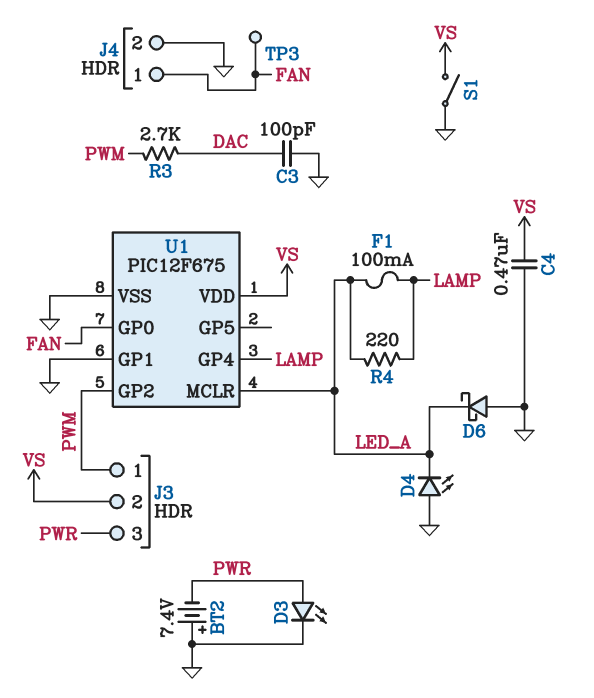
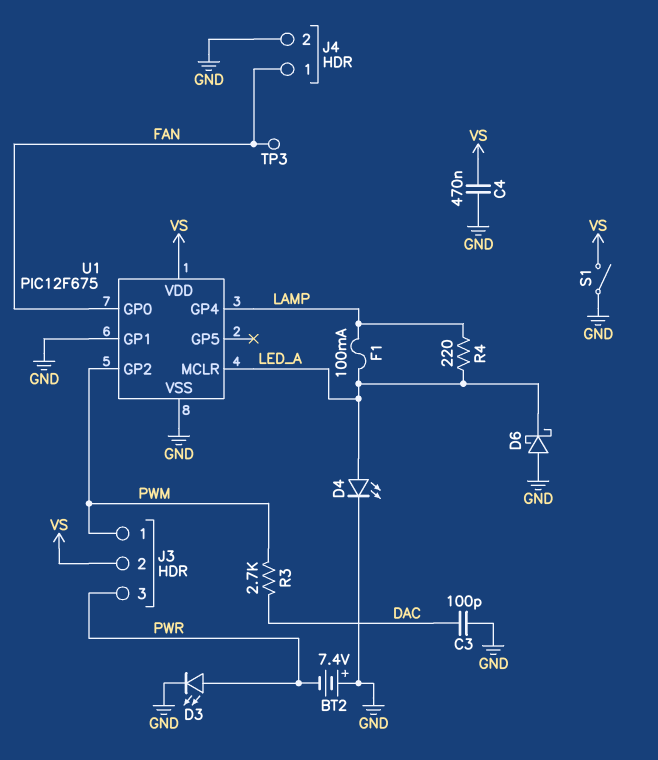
D4: LED (A GND, K LED_A) -> LED (A LED_A, K GND)

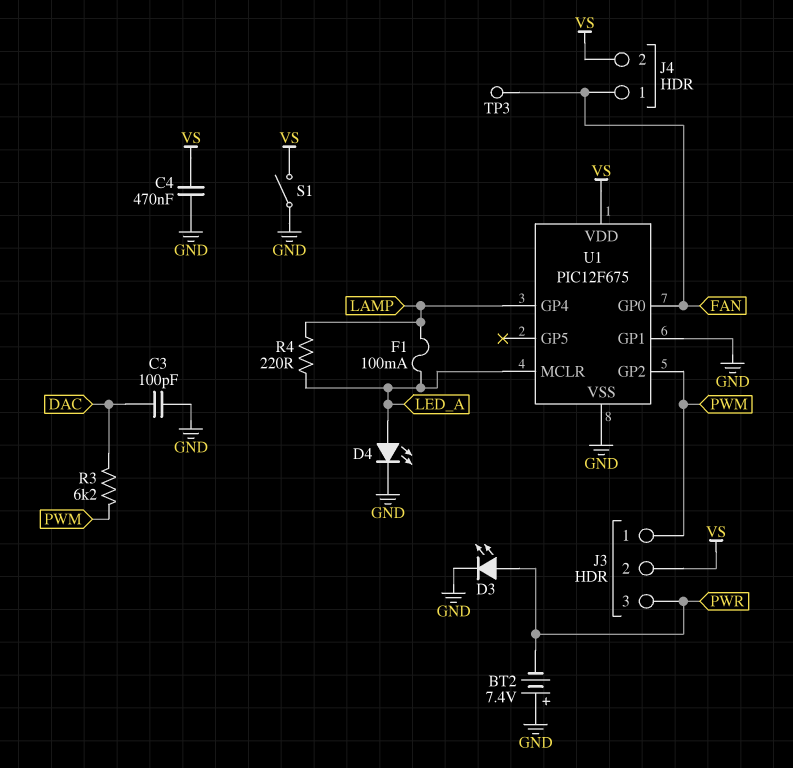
D6: schottky (A GND, K LED_A) -> none
J4 pin 2: GND -> VS
R3: 2.7k (DAC, PWM) -> 6.2k (DAC, PWM)

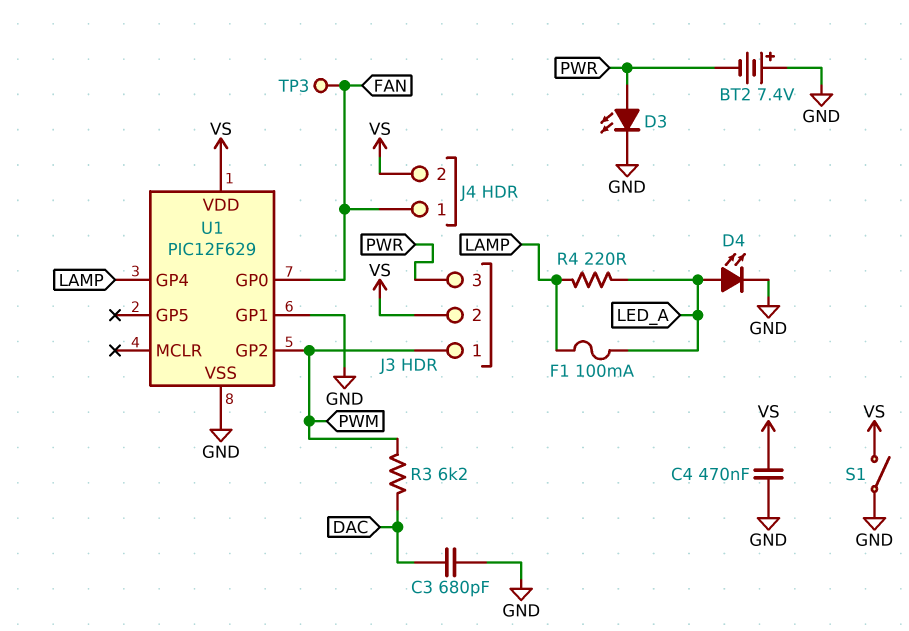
C3: 100pF (DAC, GND) -> 680pF (DAC, GND)
U1: PIC12F675 -> PIC12F629
U1 pin MCLR: LED_A -> none

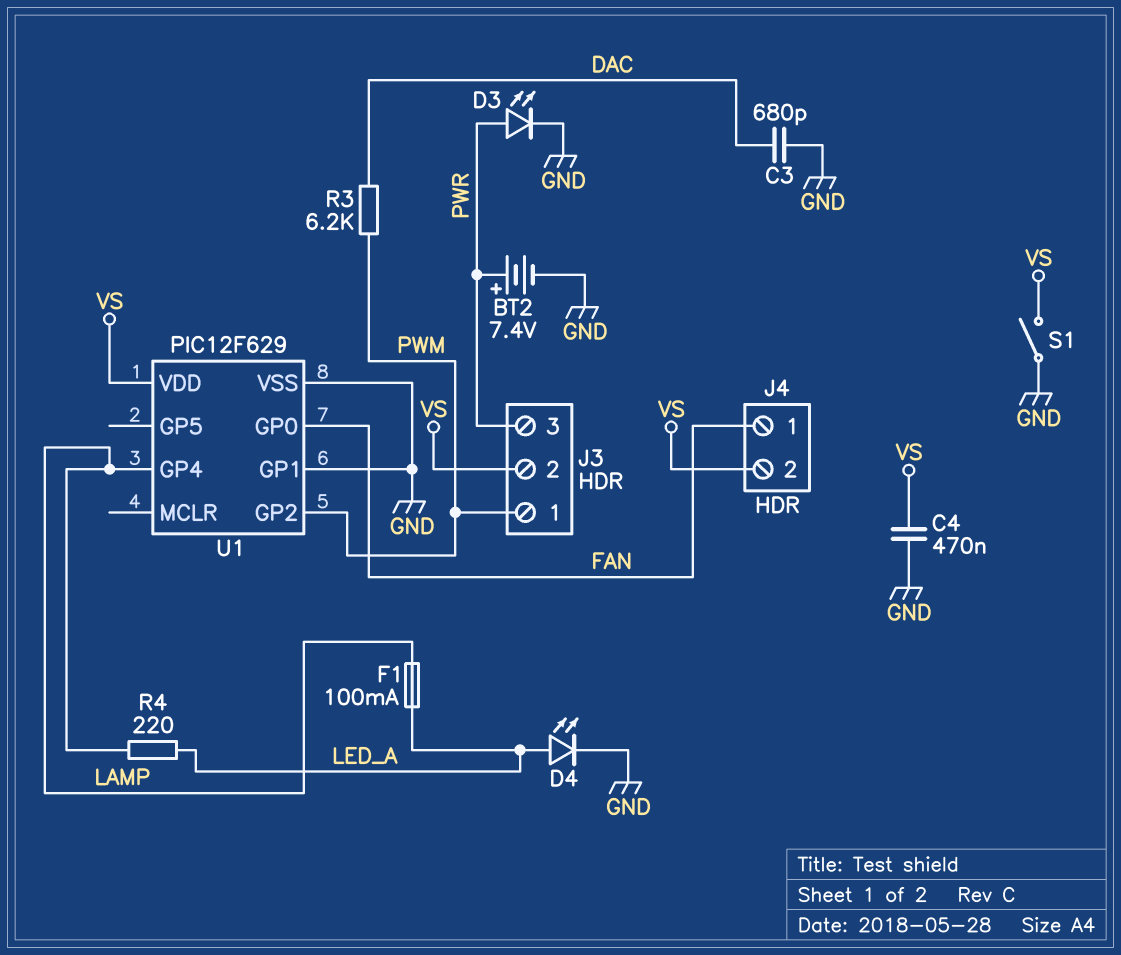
BT2: 7.4V (plus GND, minus PWR) -> 7.4V (plus PWR, minus GND)
TP3: test point (FAN) -> none

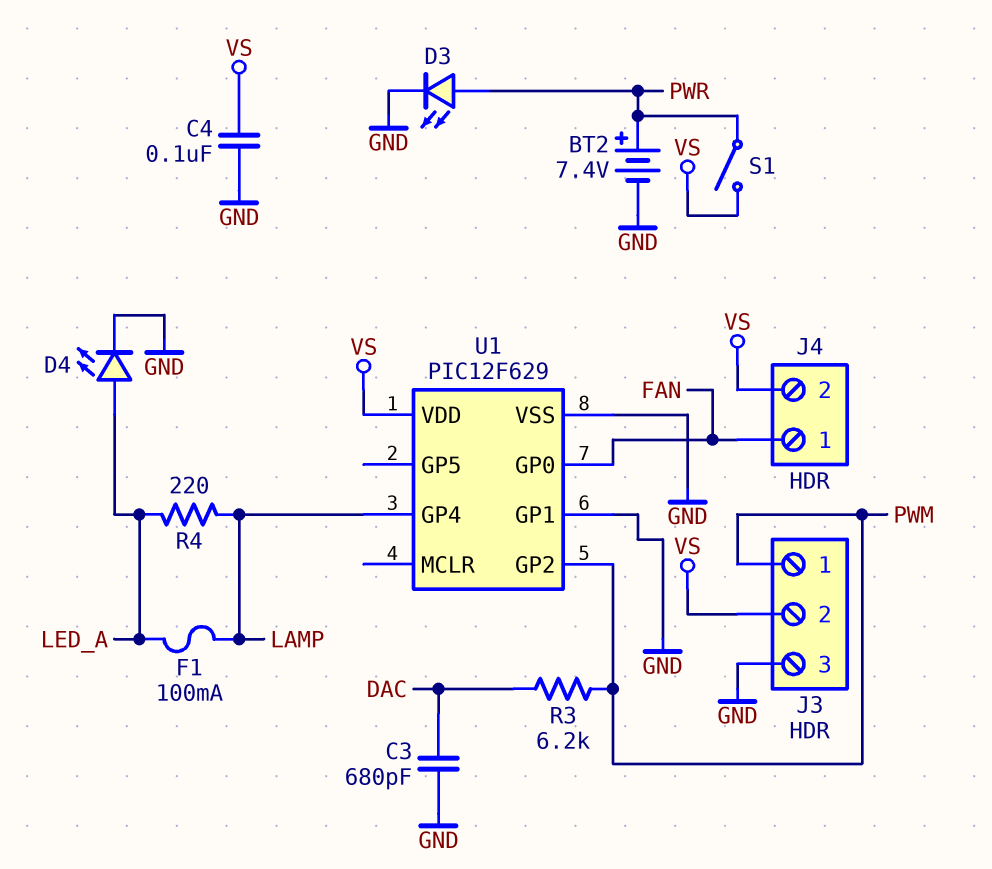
C4: 470nF (GND, VS) -> 100nF (GND, VS)
J3 pin 3: PWR -> GND
S1: switch (GND, VS) -> switch (PWR, VS)

